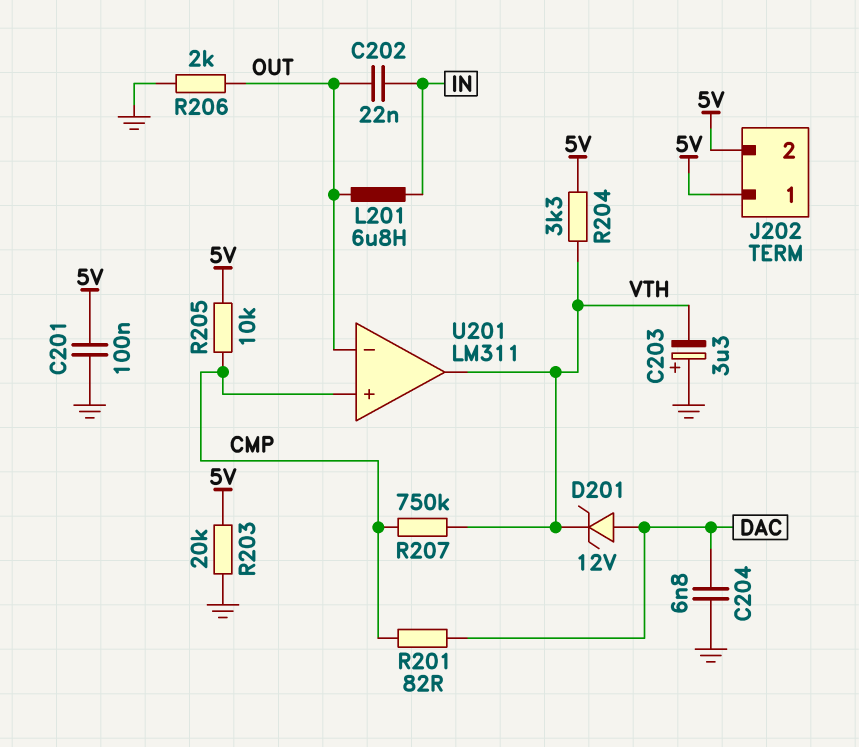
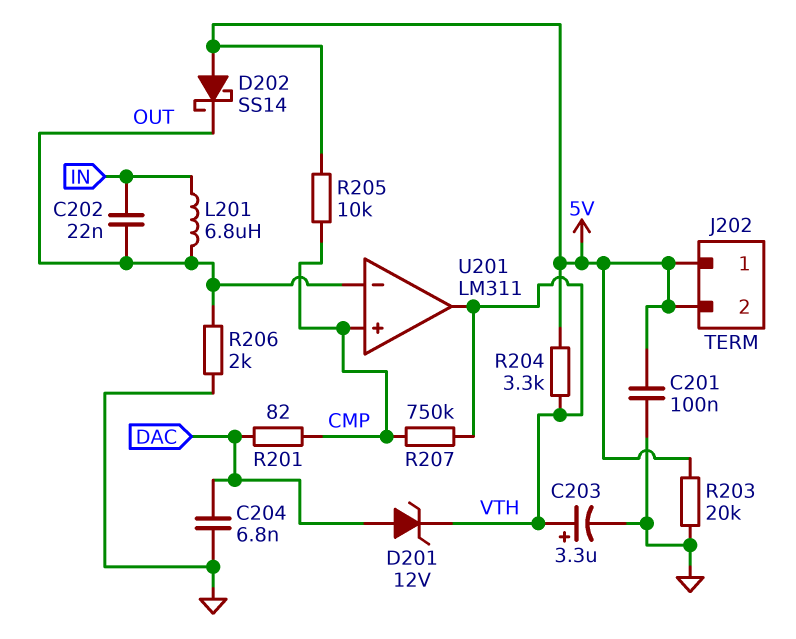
C203: 3.3uF (plus GND, minus VTH) -> 3.3uF (plus VTH, minus GND)
D202: none -> schottky SS14 (A 5V, K OUT)

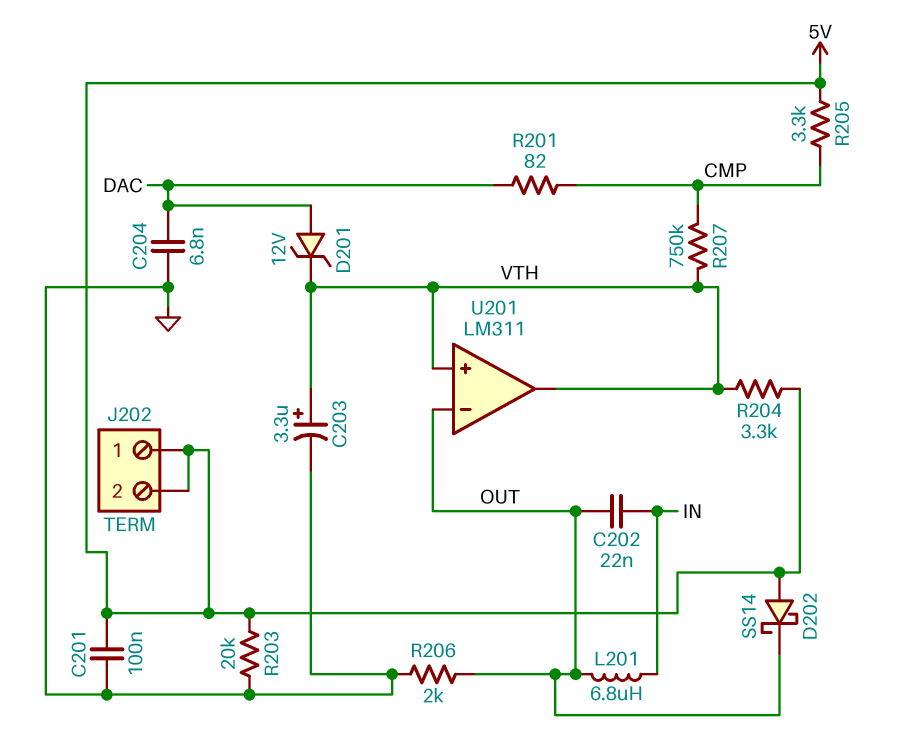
R205: 10k (5V, CMP) -> 3.3k (5V, CMP)
U201 pin in+: CMP -> VTH

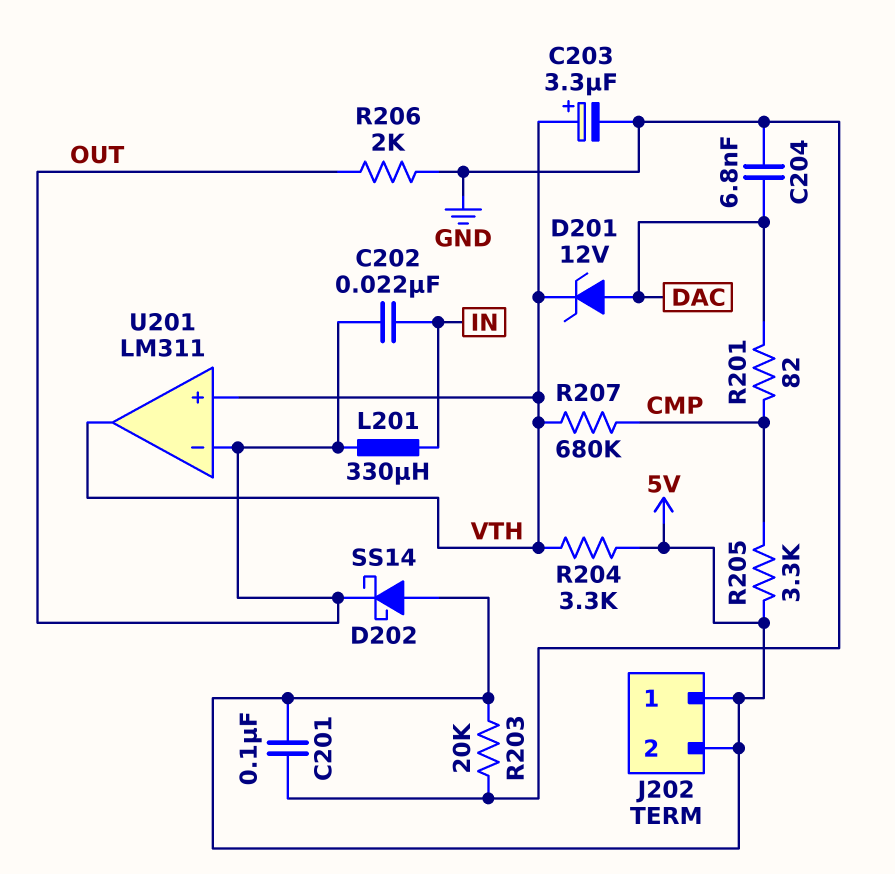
L201: 6.8uH (IN, OUT) -> 330uH (IN, OUT)
R207: 750k (CMP, VTH) -> 680k (CMP, VTH)

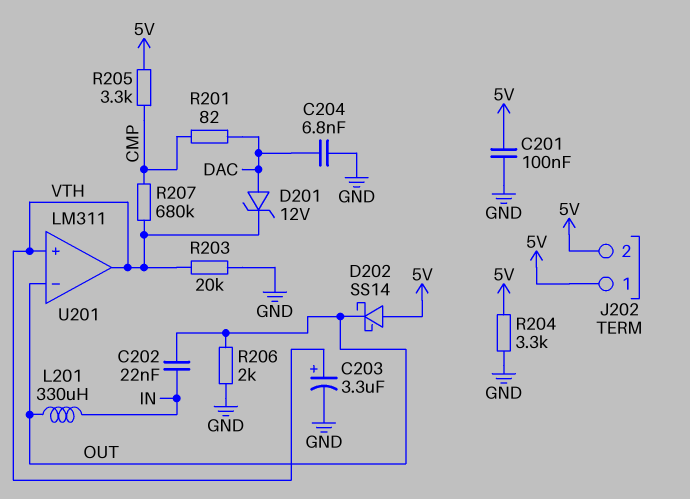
R203: 20k (5V, GND) -> 20k (GND, VTH)
R204: 3.3k (5V, VTH) -> 3.3k (5V, GND)

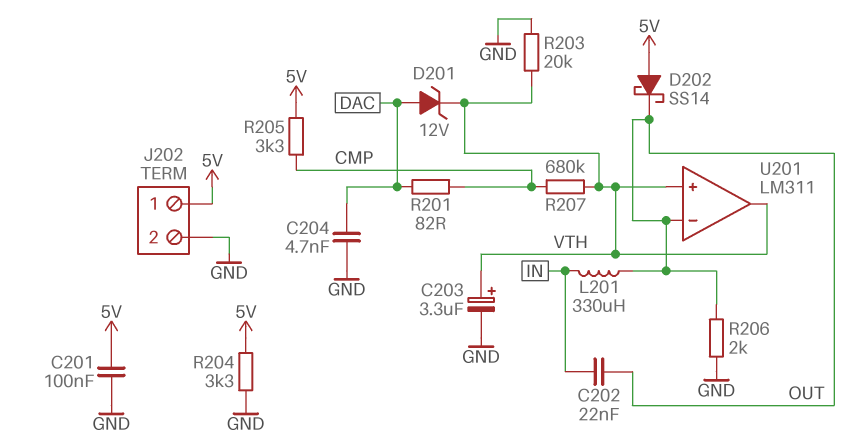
C204: 6.8nF (DAC, GND) -> 4.7nF (DAC, GND)
J202 pin 2: 5V -> GND

